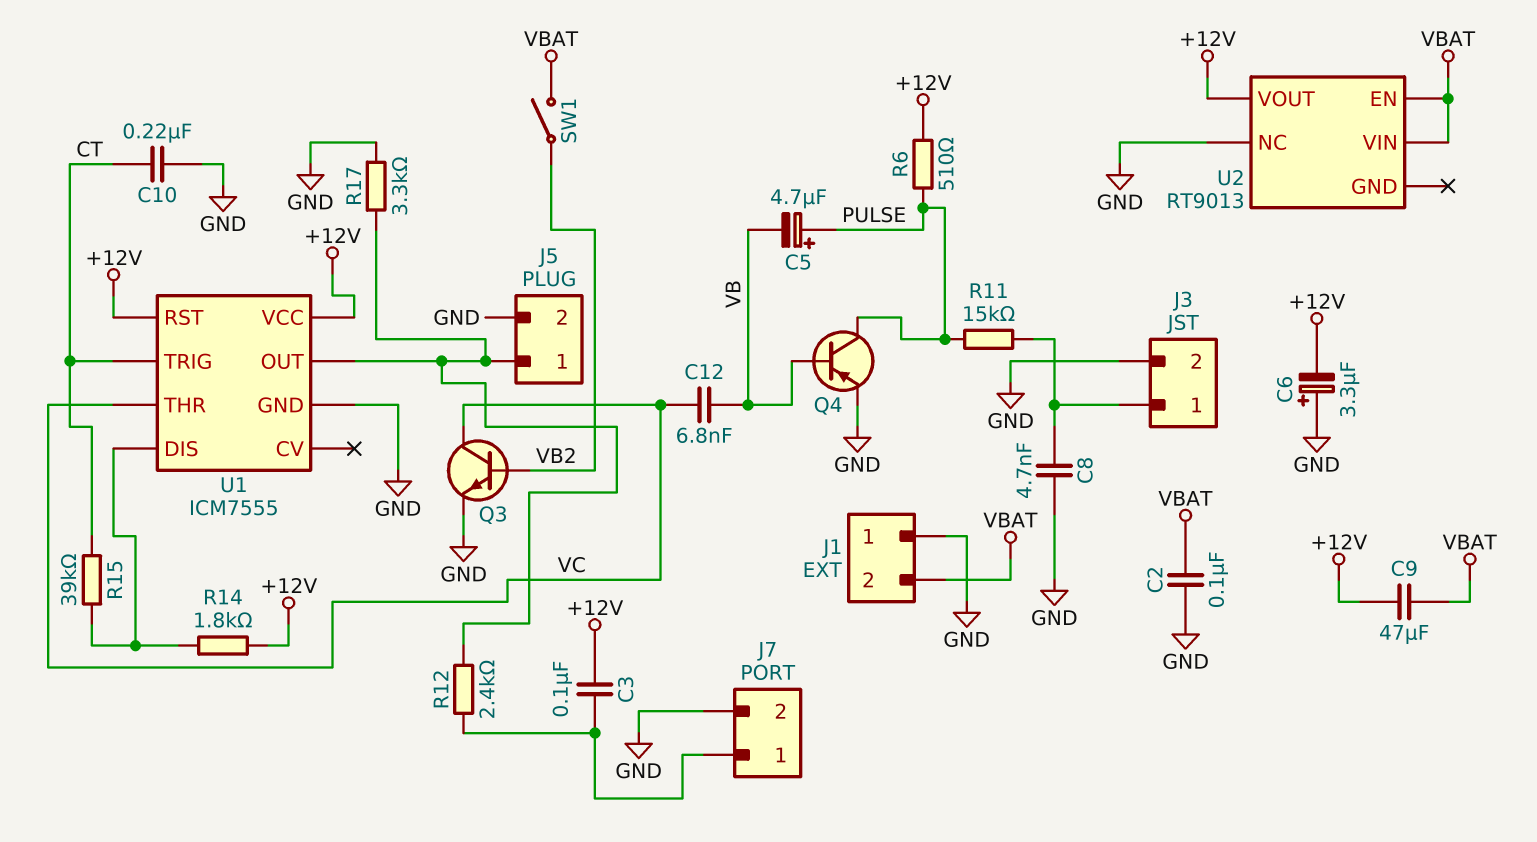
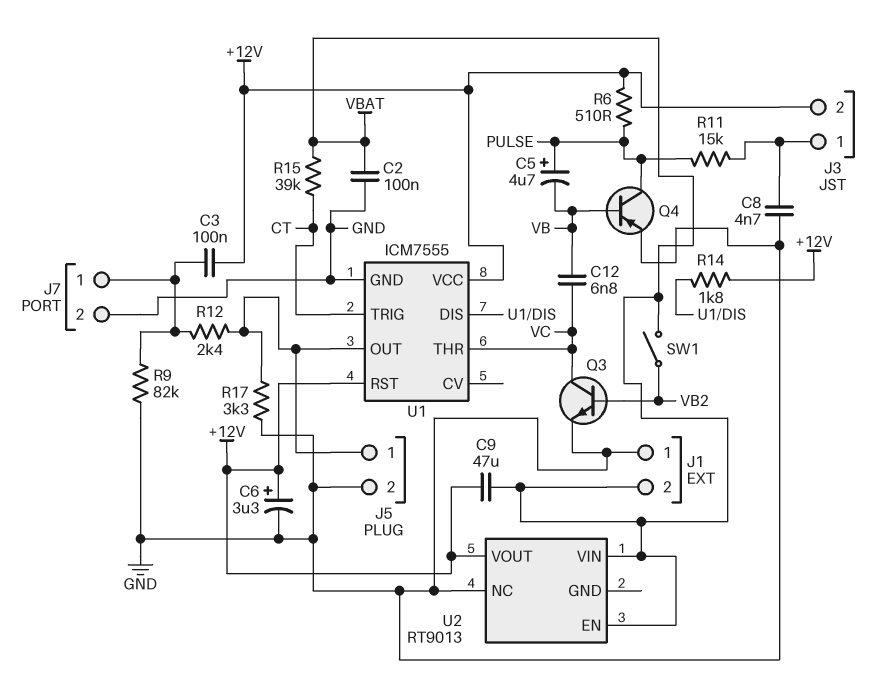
C6: 3.3uF (plus GND, minus +12V) -> 3.3uF (plus +12V, minus GND)
C10: 220nF (CT, GND) -> none
J3 pin 2: GND -> +12V
R9: none -> 82k (GND, J7/1)
R15: 39k (CT, U1/DIS) -> 39k (CT, VBAT)

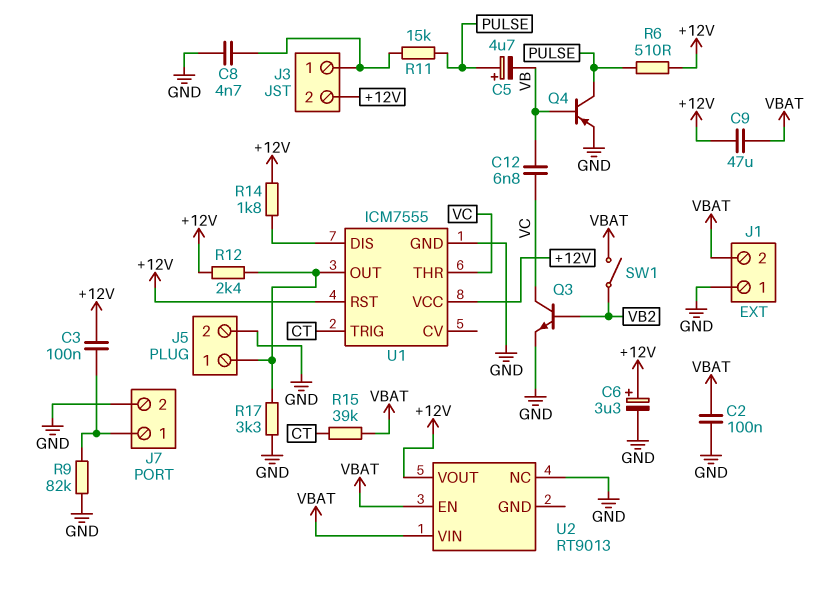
R12: 2.4k (J5/1, J7/1) -> 2.4k (+12V, J5/1)

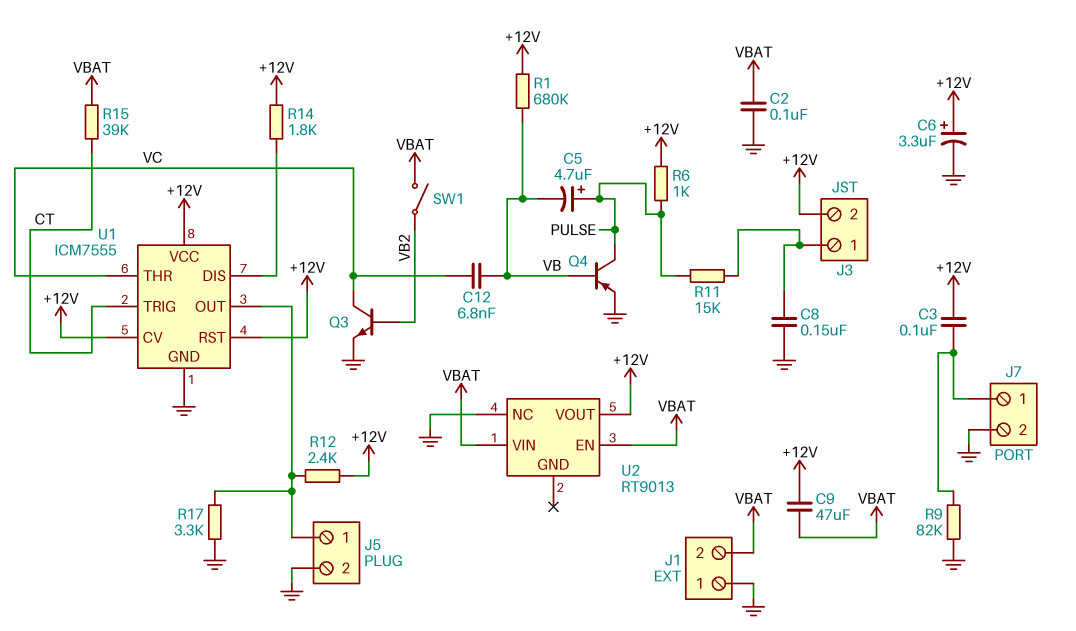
C8: 4.7nF (GND, J3/1) -> 150nF (GND, J3/1)
R1: none -> 680k (+12V, VB)
R6: 510 (+12V, PULSE) -> 1k (+12V, PULSE)
U1 pin CV: none -> +12V

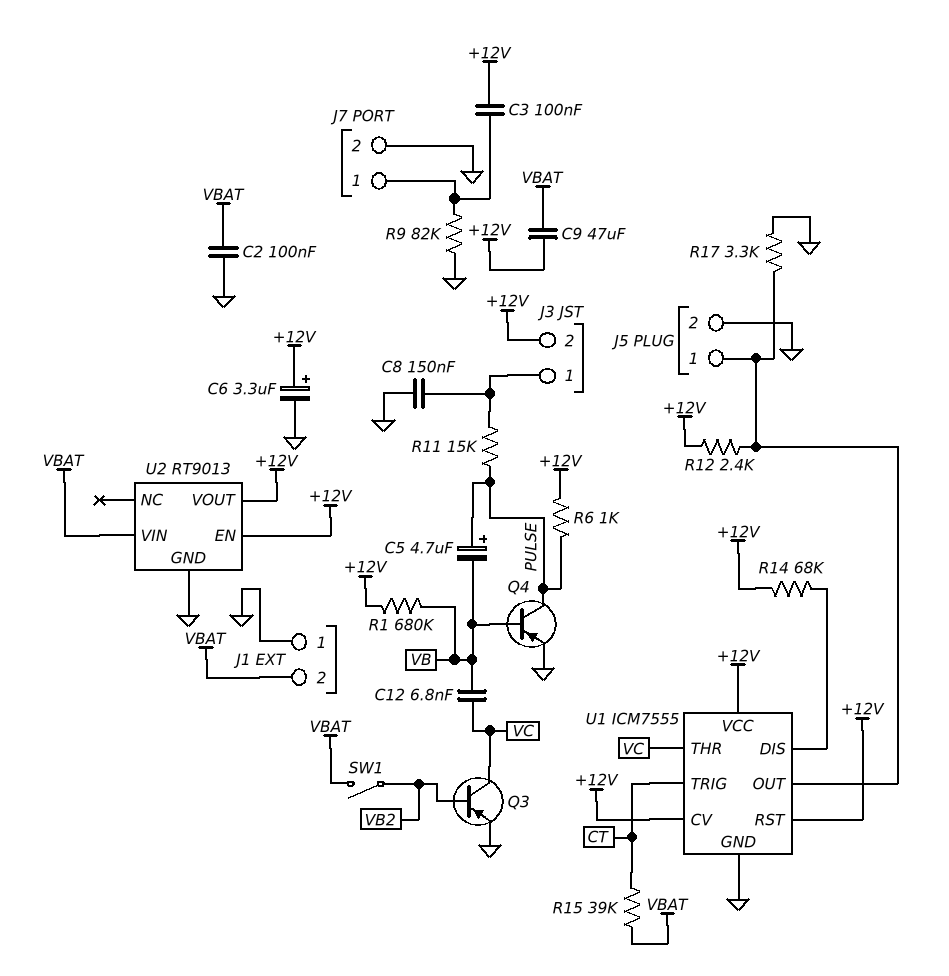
Q3: NPN (B VB2, C VC, E GND) -> PNP (B VB2, C VC, E GND)
R14: 1.8k (+12V, U1/DIS) -> 68k (+12V, U1/DIS)
U2 pin EN: VBAT -> +12V
U2 pin GND: none -> GND
U2 pin NC: GND -> none

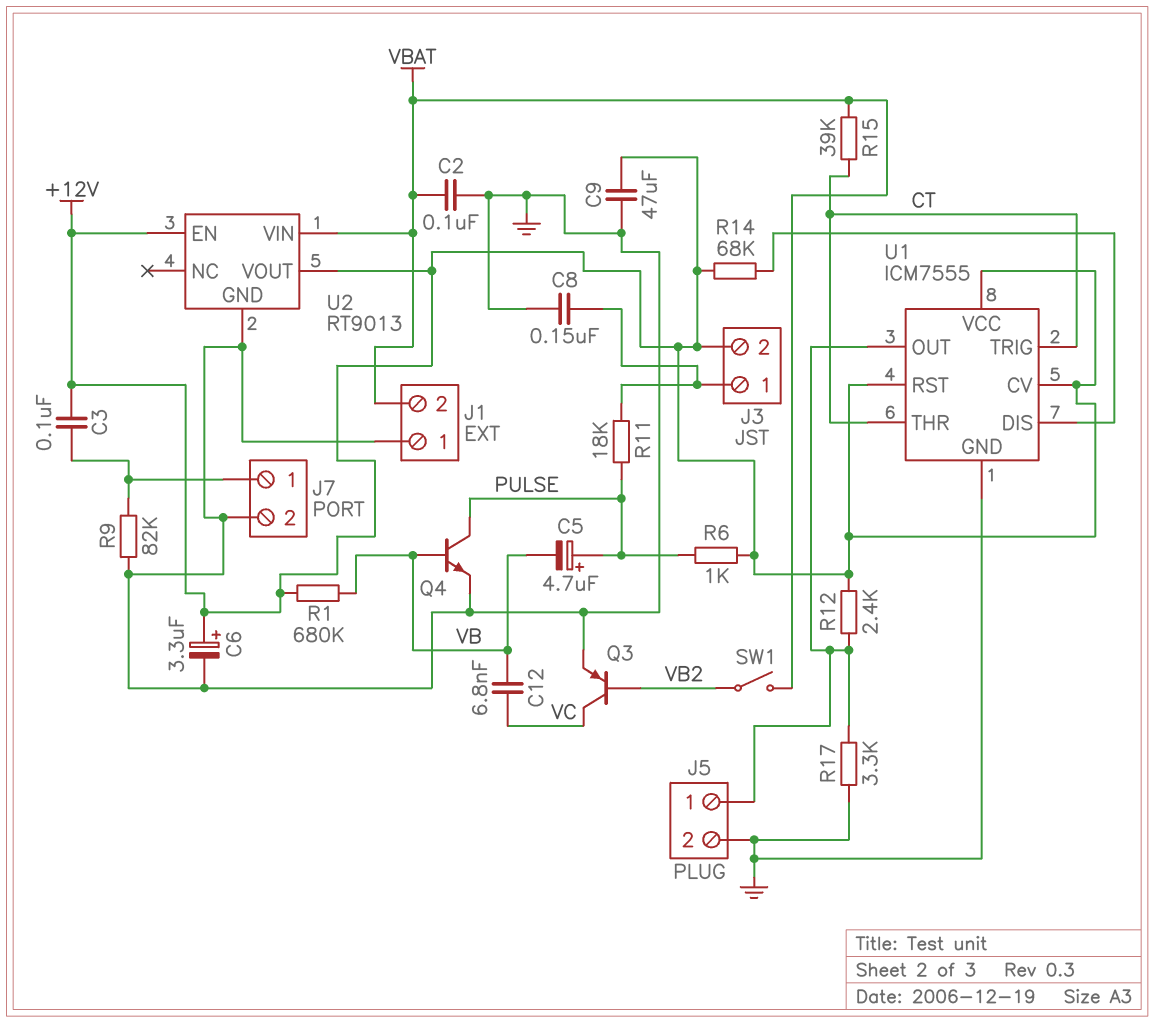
C9: 47uF (+12V, VBAT) -> 47uF (+12V, GND)
Q4: PNP (B VB, C PULSE, E GND) -> NPN (B VB, C PULSE, E GND)
R11: 15k (J3/1, PULSE) -> 18k (J3/1, PULSE)
U1 pin THR: VC -> CT

